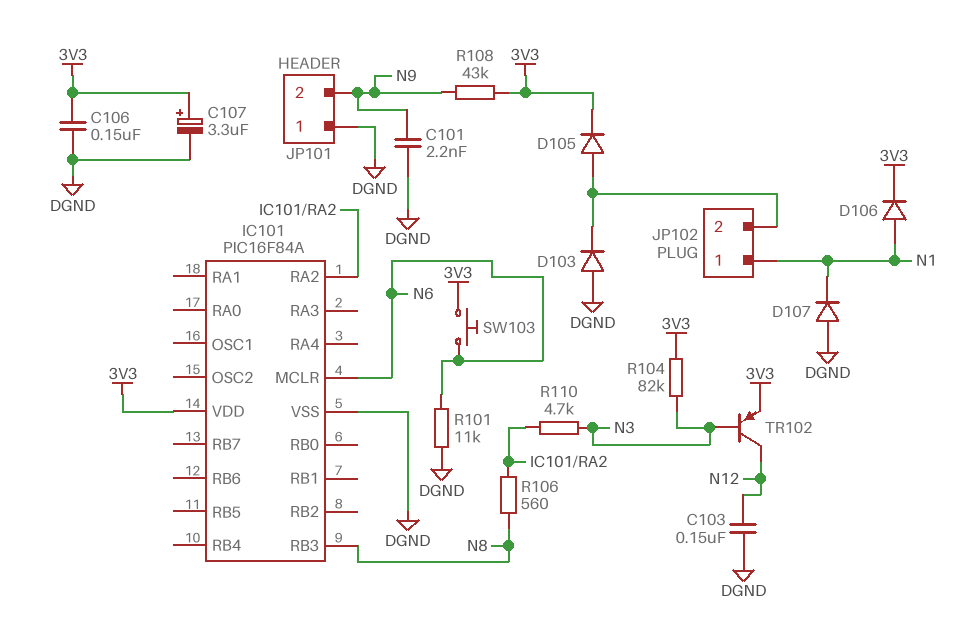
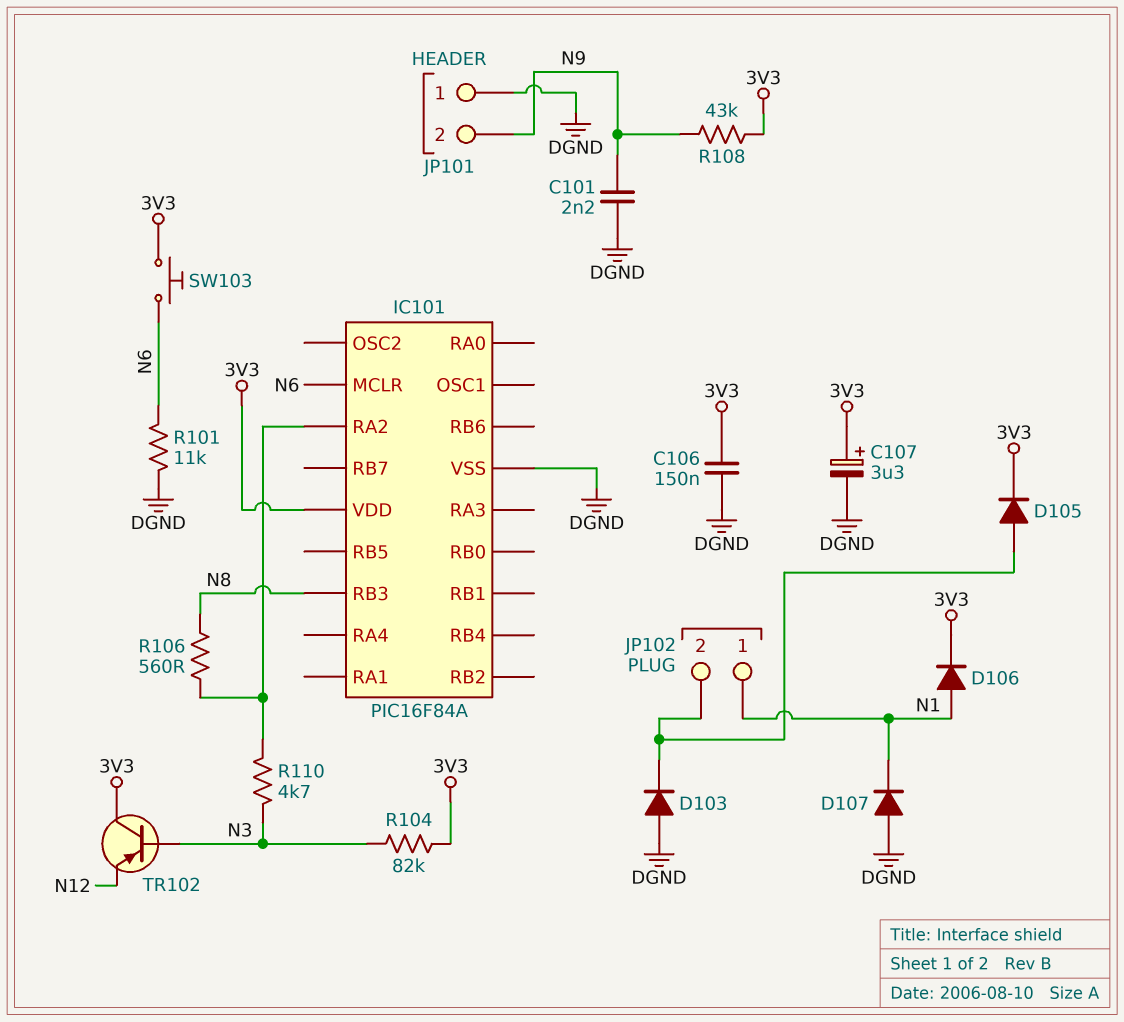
C103: 150nF (DGND, N12) -> none
TR102: PNP (B N3, C N12, E 3V3) -> PNP (B N3, C 3V3, E N12)

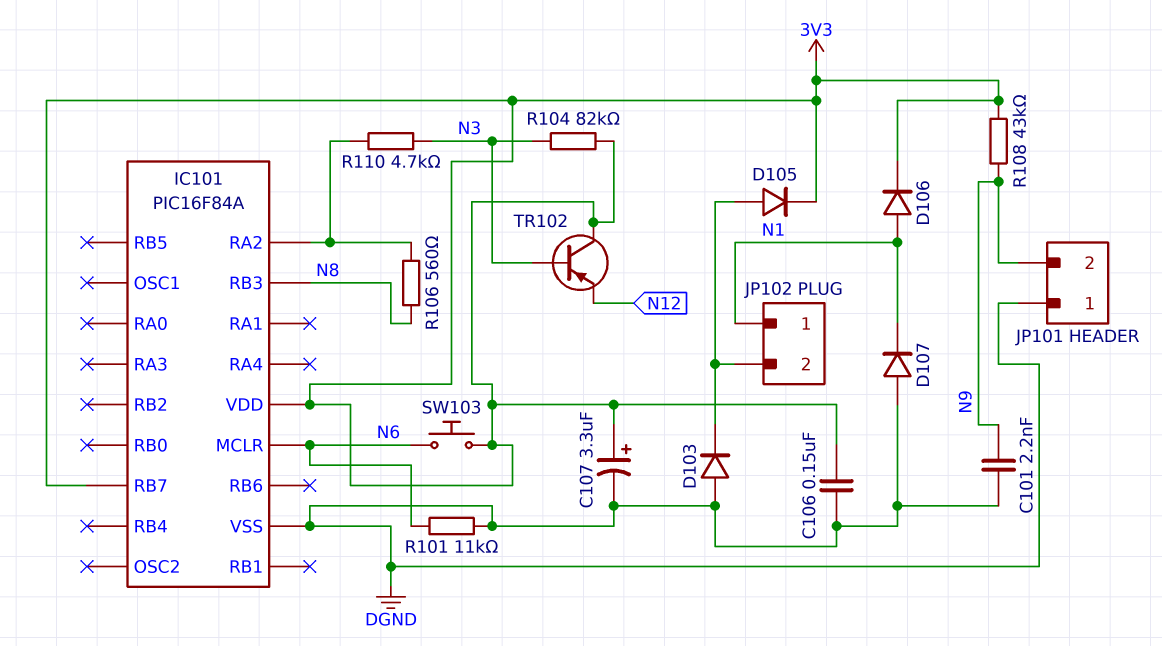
IC101 pin RB7: none -> 3V3

